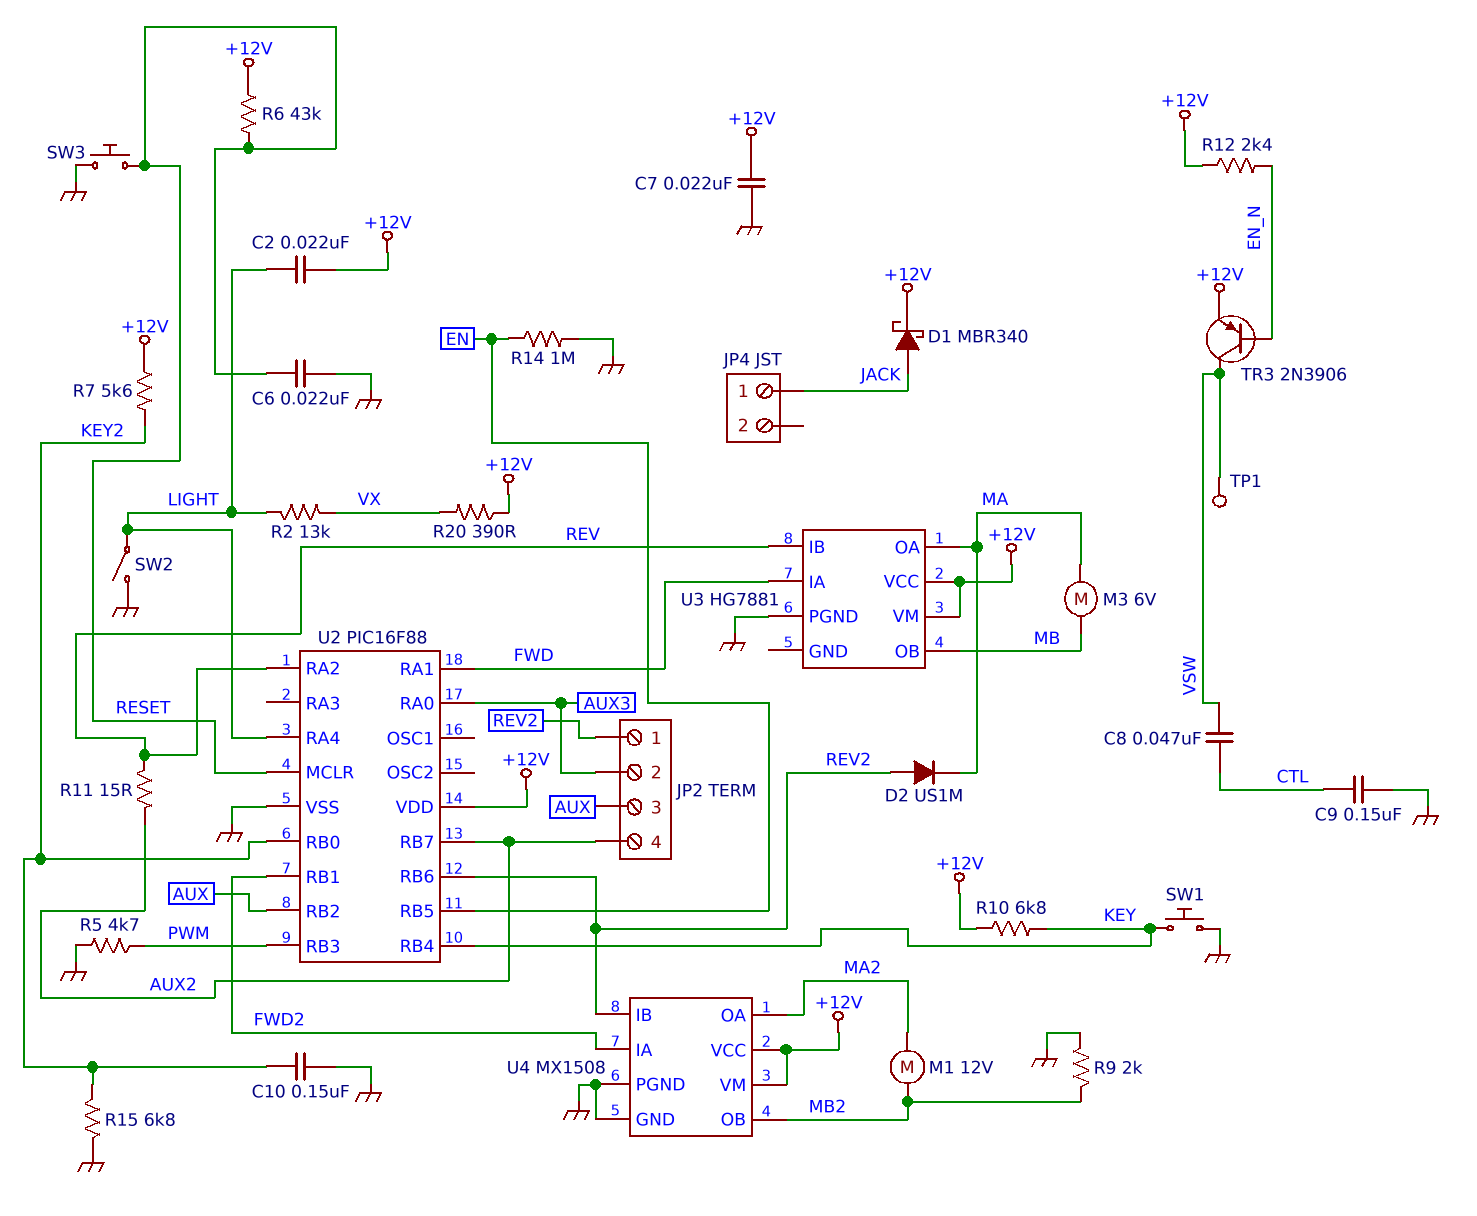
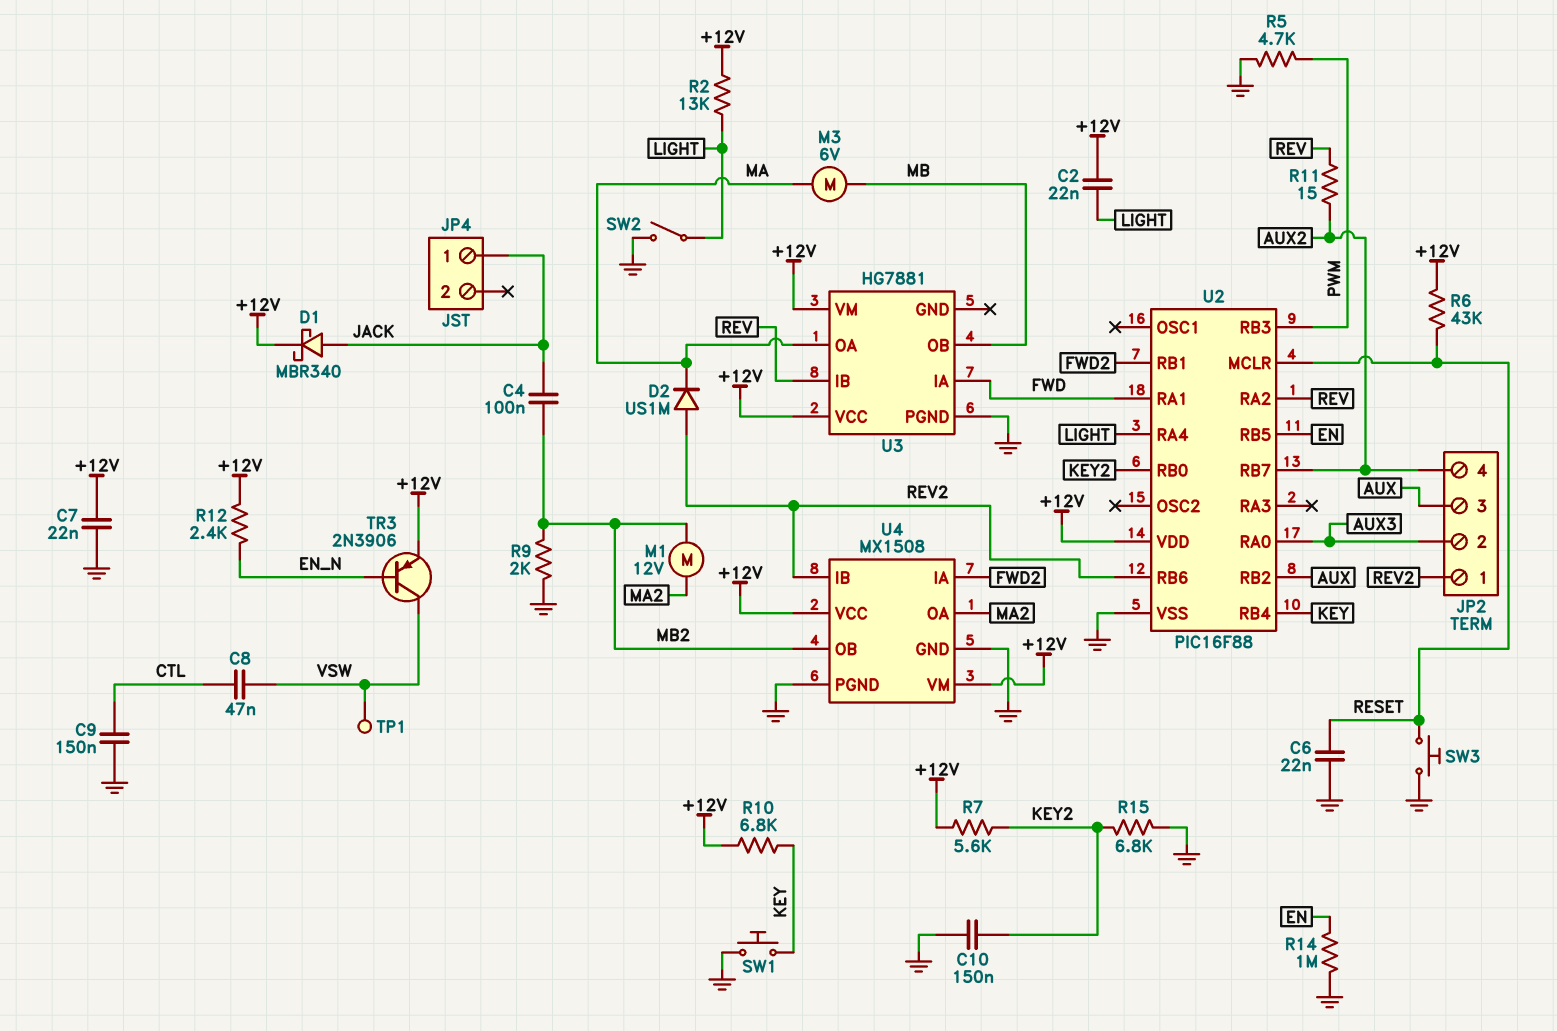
C4: none -> 100nF (JACK, MB2)
R2: 13k (LIGHT, VX) -> 13k (+12V, LIGHT)
R20: 390 (+12V, VX) -> none

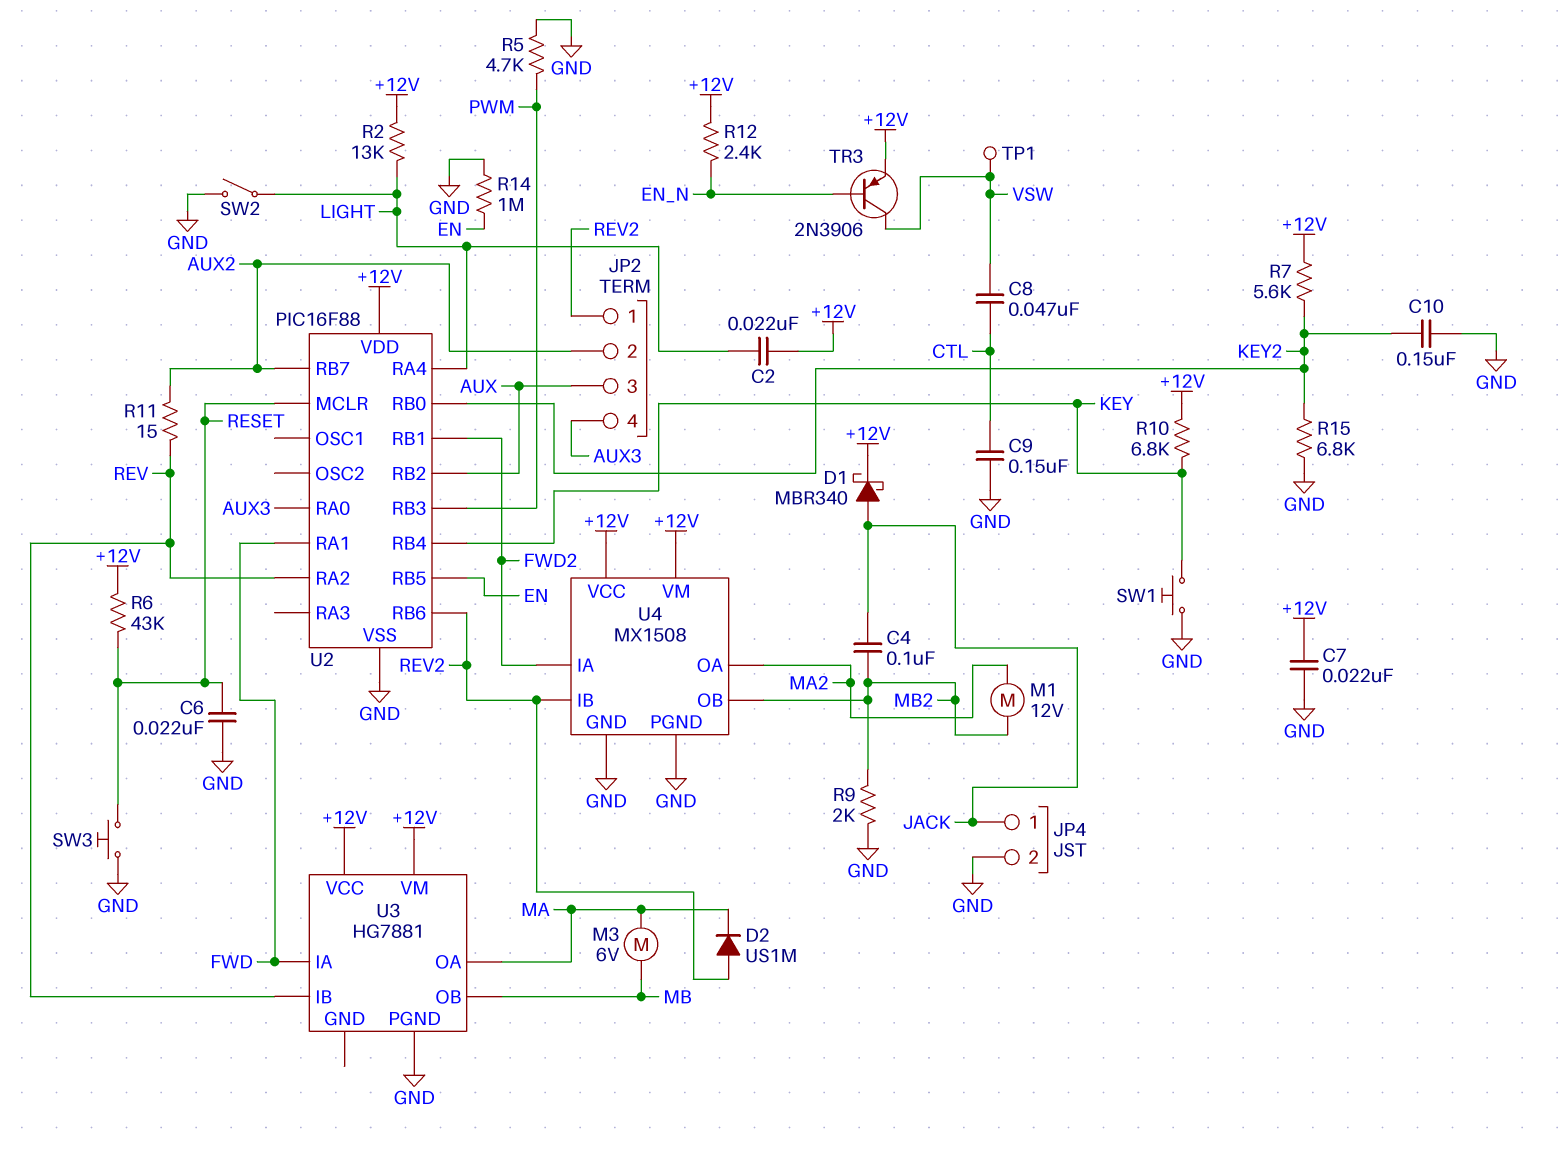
JP2 pin 2: AUX3 -> AUX2
JP2 pin 4: AUX2 -> AUX3
JP4 pin 2: none -> GND

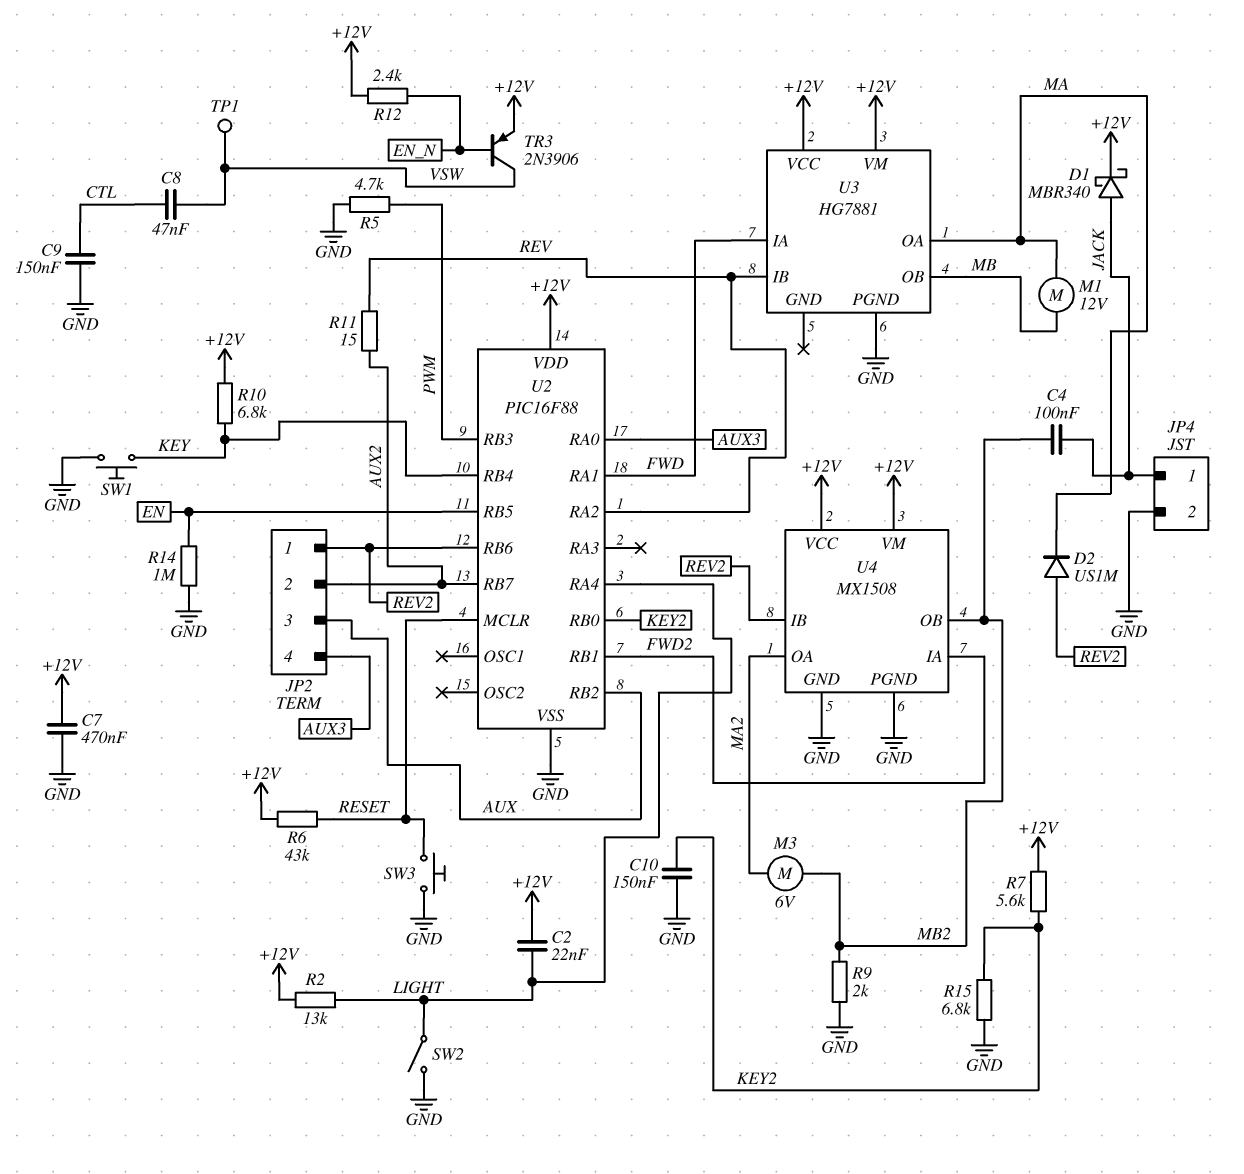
C6: 22nF (GND, RESET) -> none
C7: 22nF (+12V, GND) -> 470nF (+12V, GND)
M1: motor 12V (MA2, MB2) -> motor 12V (MA, MB)
M3: motor 6V (MA, MB) -> motor 6V (MA2, MB2)

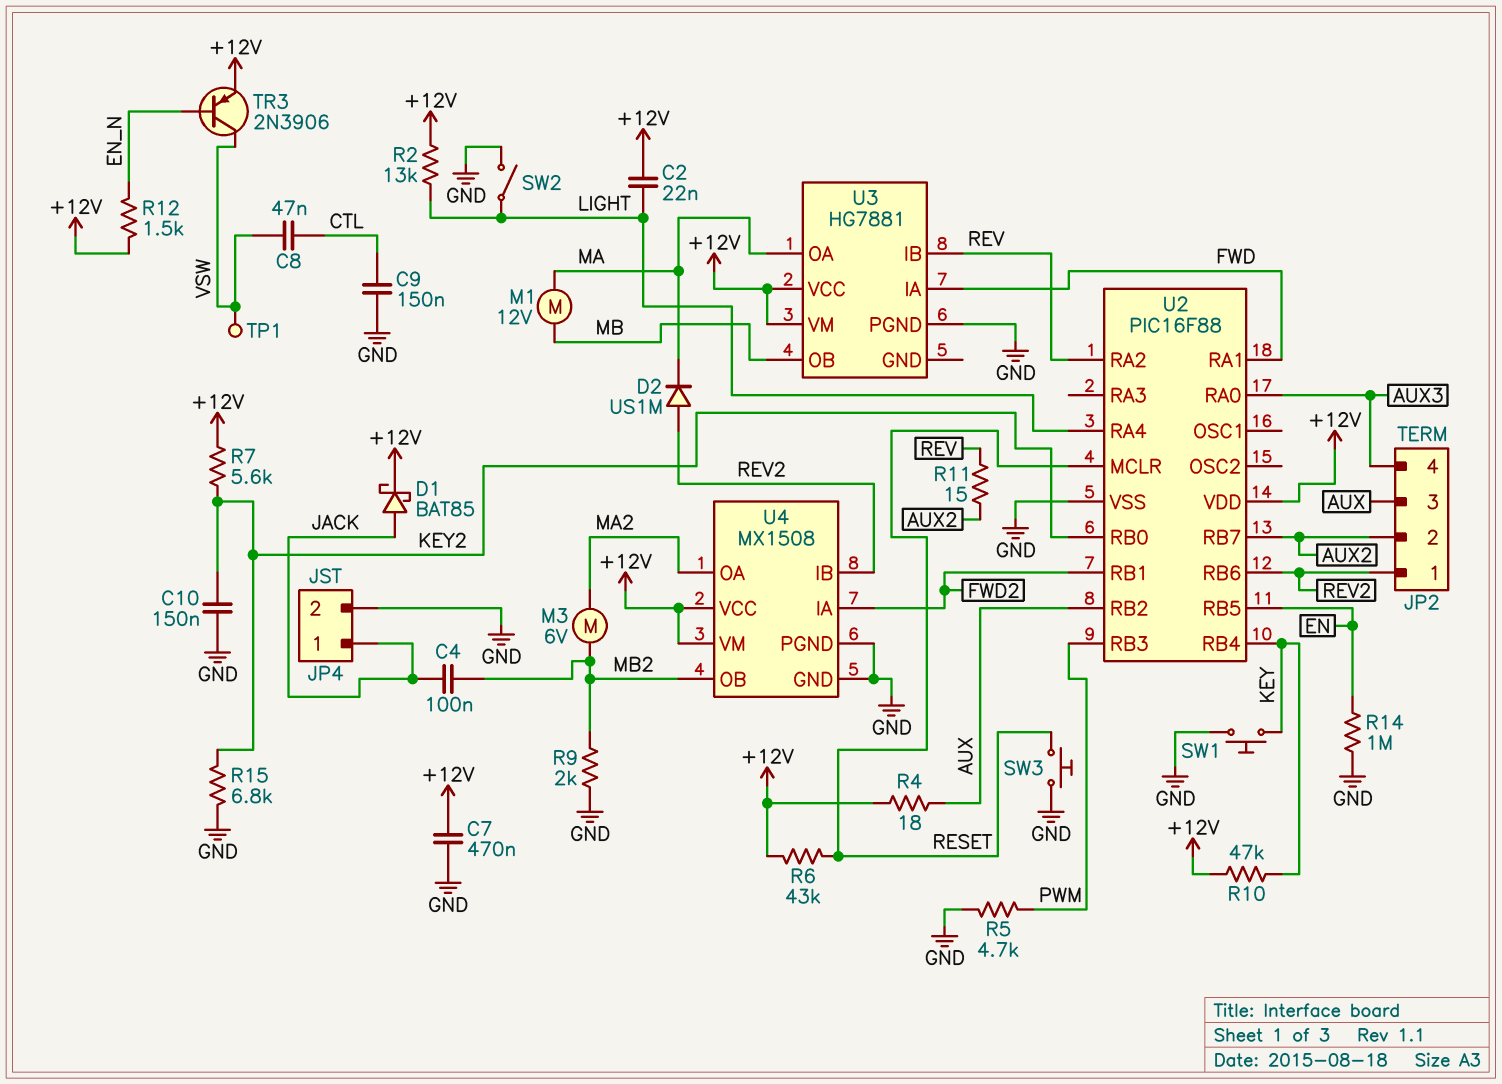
D1: schottky MBR340 (A JACK, K +12V) -> schottky BAT85 (A JACK, K +12V)
R4: none -> 18 (+12V, AUX)
R10: 6.8k (+12V, KEY) -> 47k (+12V, KEY)
R12: 2.4k (+12V, EN_N) -> 1.5k (+12V, EN_N)

